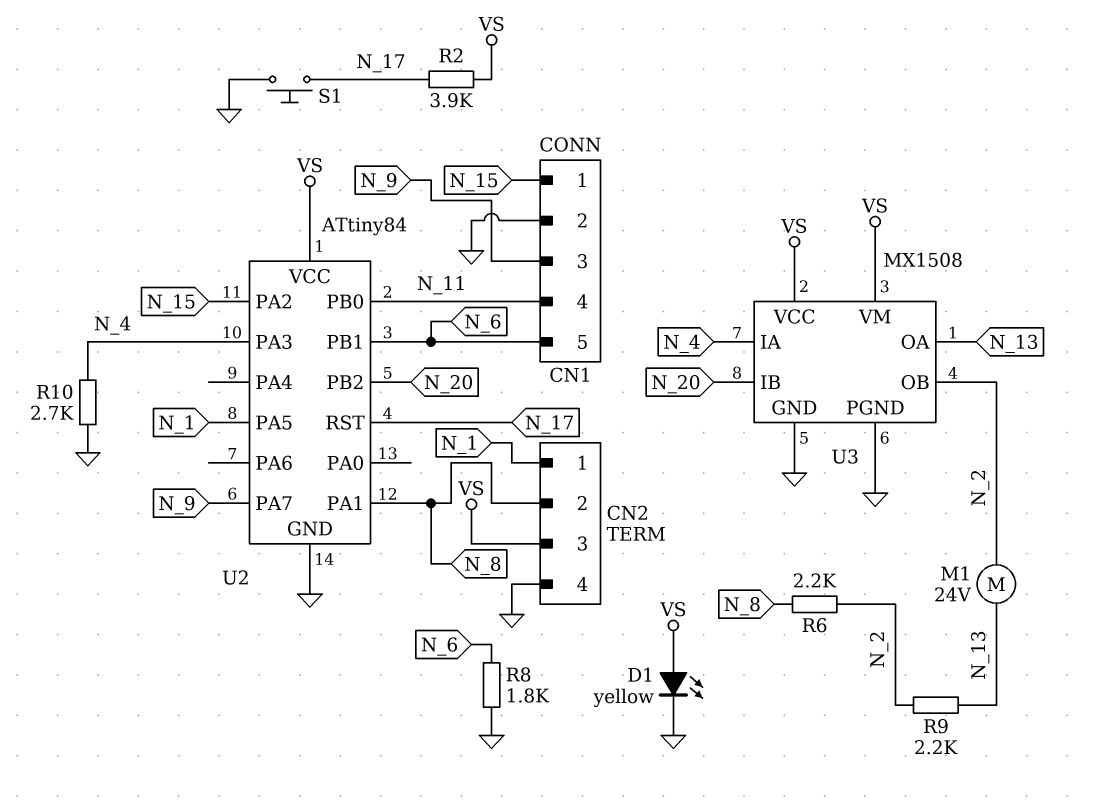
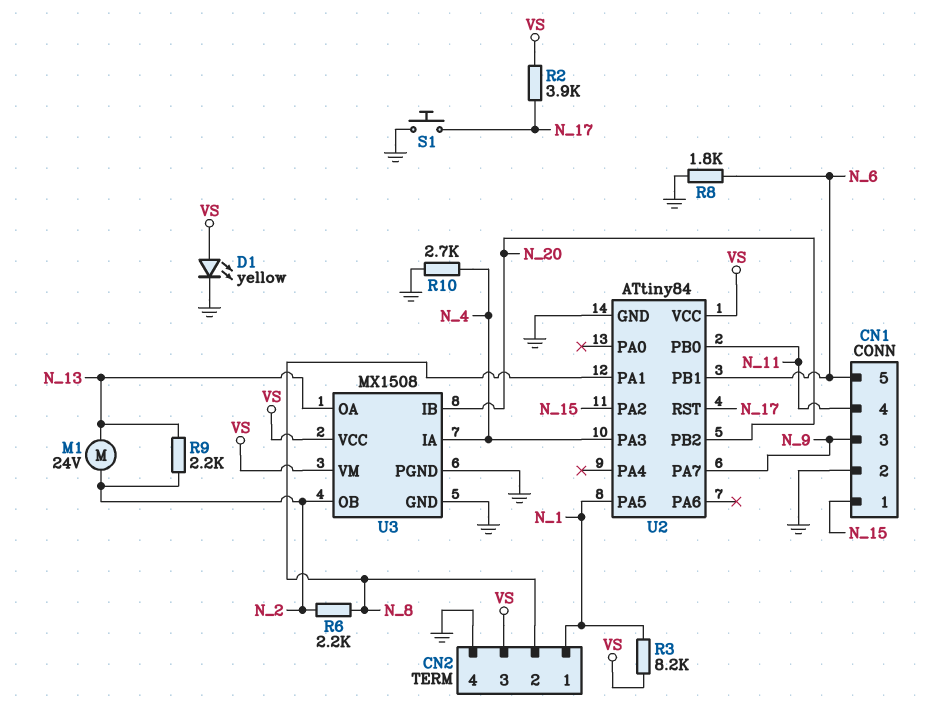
R3: none -> 8.2k (N_1, VS)

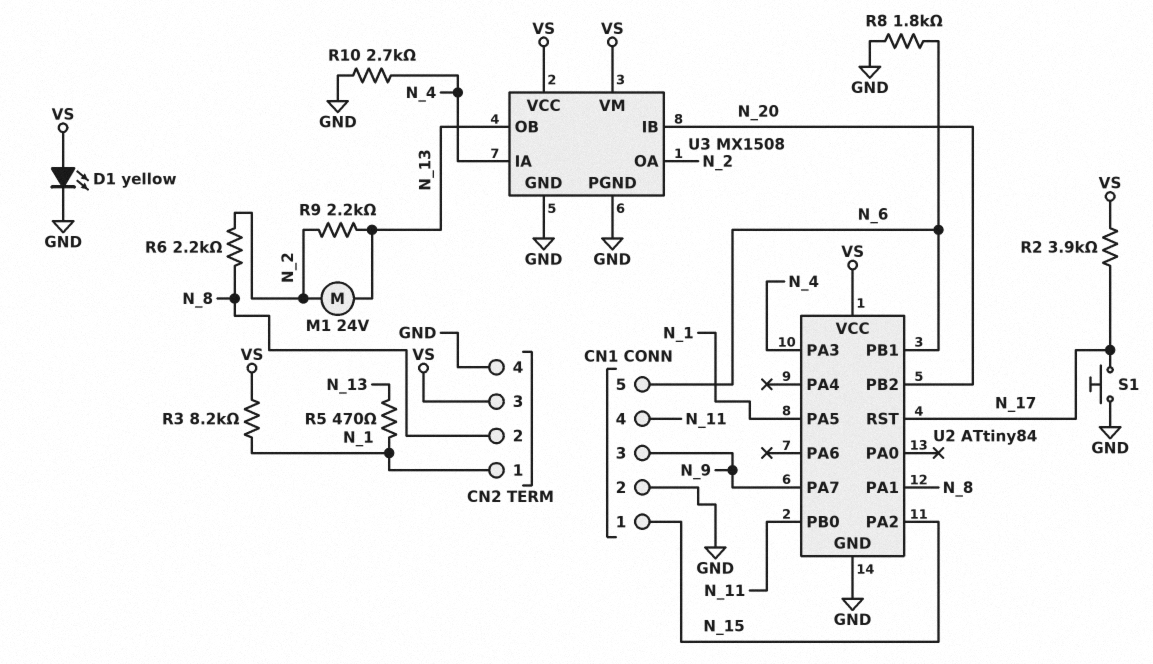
R5: none -> 470 (N_1, N_13)
U3 pin OA: N_13 -> N_2
U3 pin OB: N_2 -> N_13

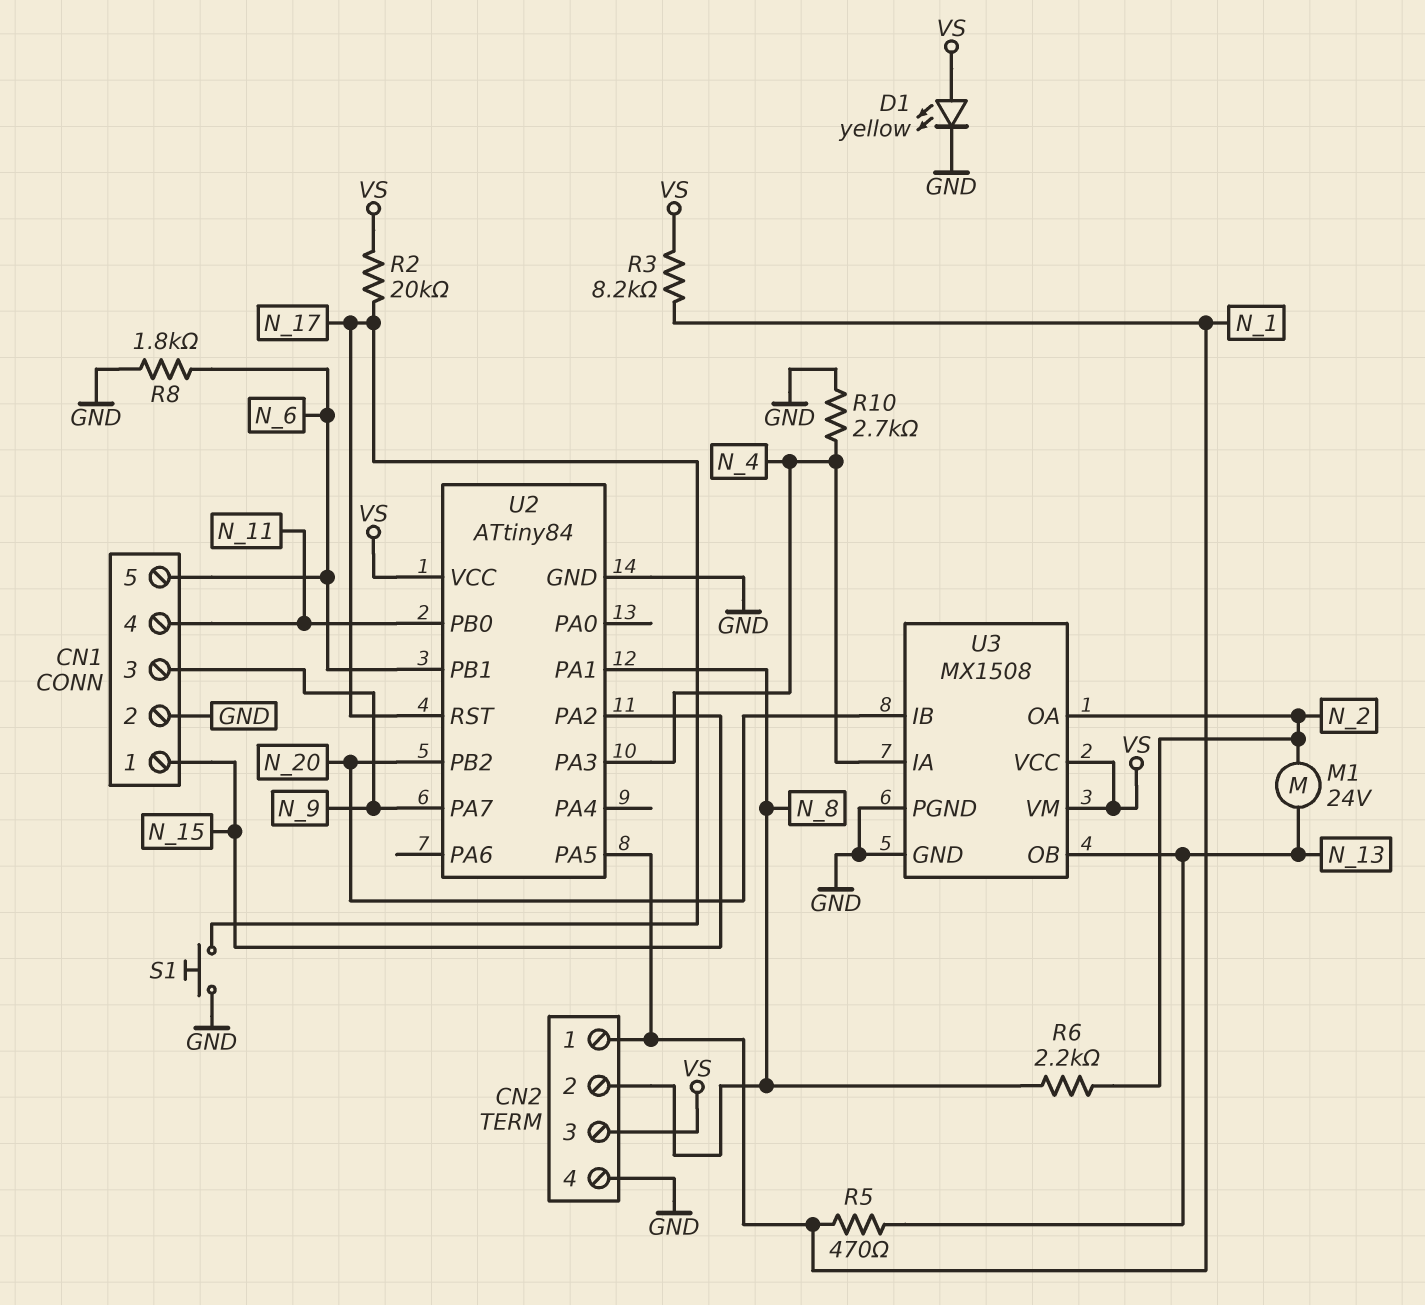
R2: 3.9k (N_17, VS) -> 20k (N_17, VS)
R9: 2.2k (N_2, N_13) -> none

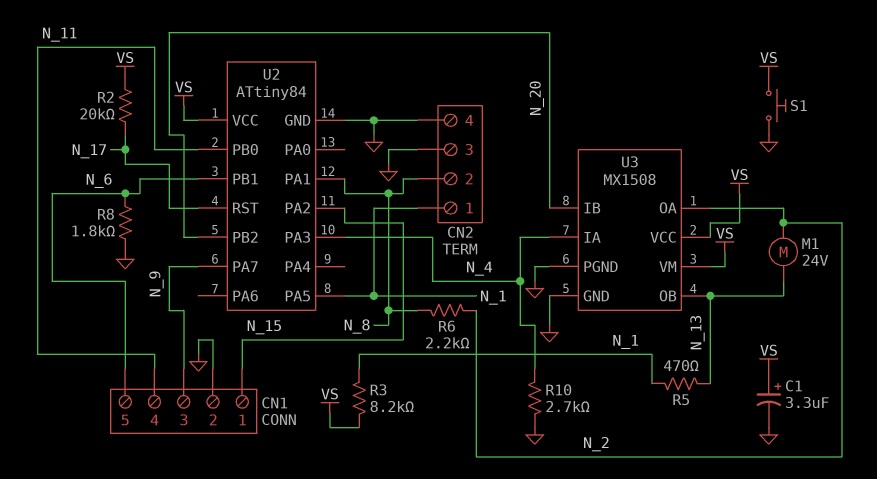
C1: none -> 3.3uF (plus VS, minus GND)
CN2 pin 3: VS -> GND
D1: LED yellow (A VS, K GND) -> none
S1: button (GND, N_17) -> button (GND, VS)

